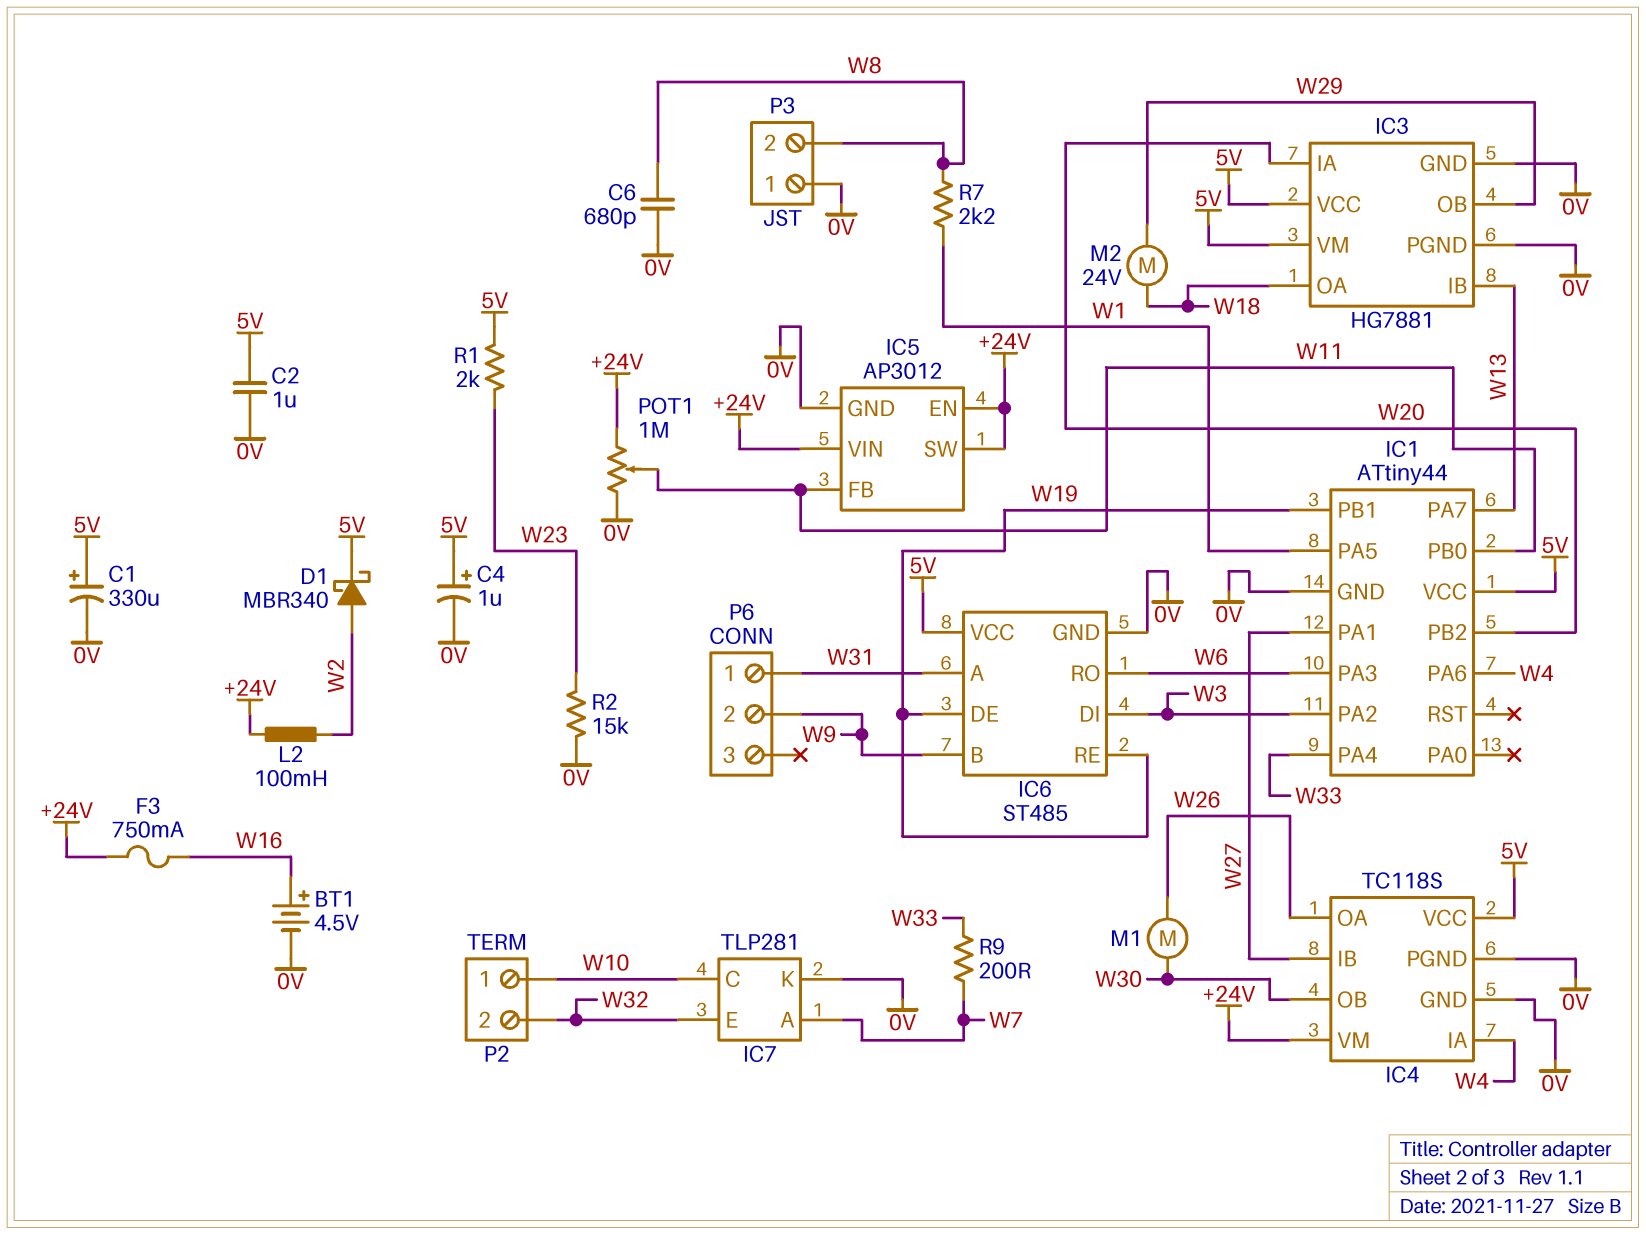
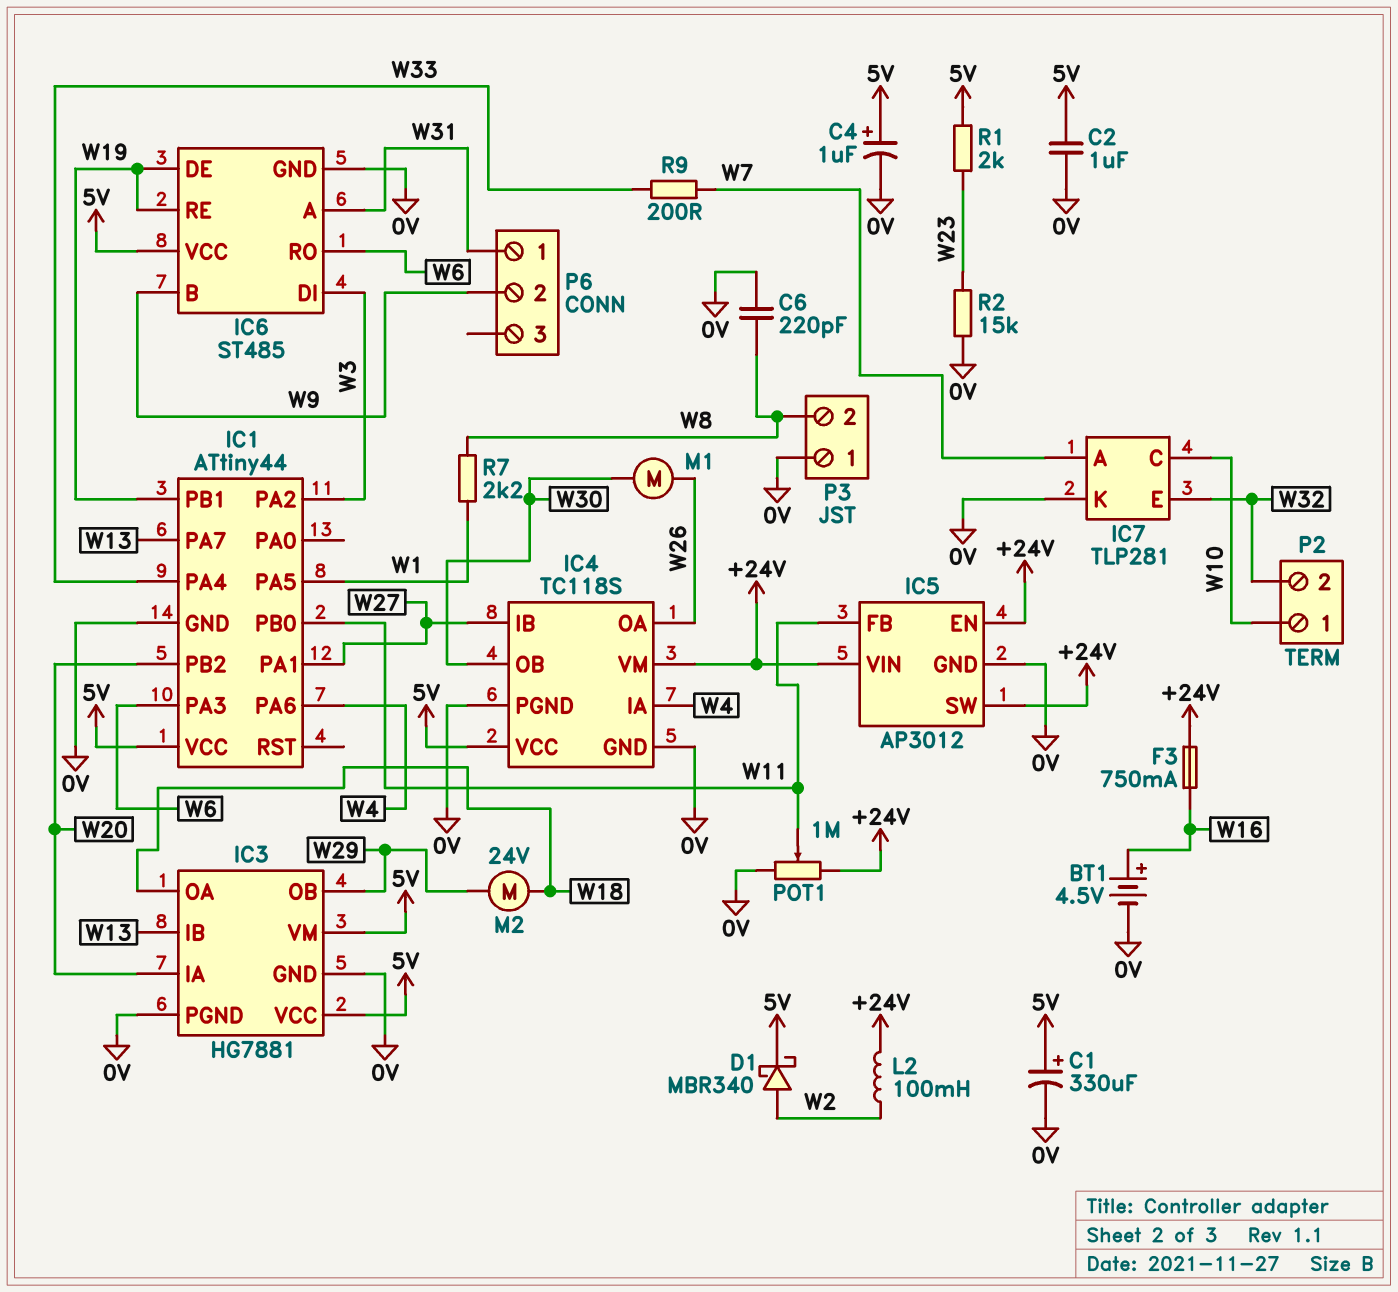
C6: 680pF (0V, W8) -> 220pF (0V, W8)

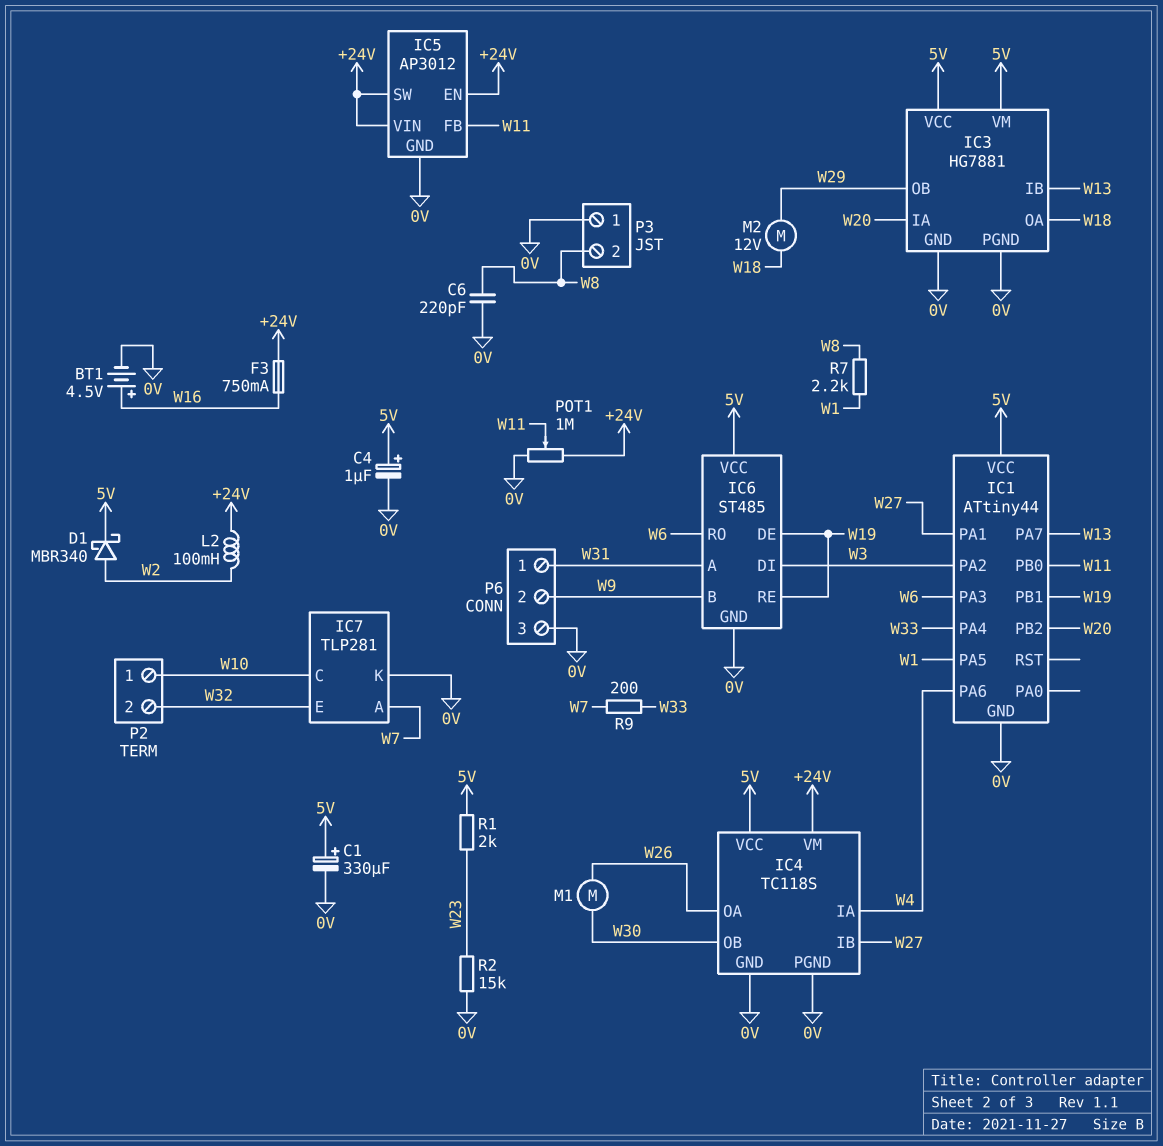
C2: 1uF (0V, 5V) -> none
M2: motor 24V (W18, W29) -> motor 12V (W18, W29)
P6 pin 3: none -> 0V

